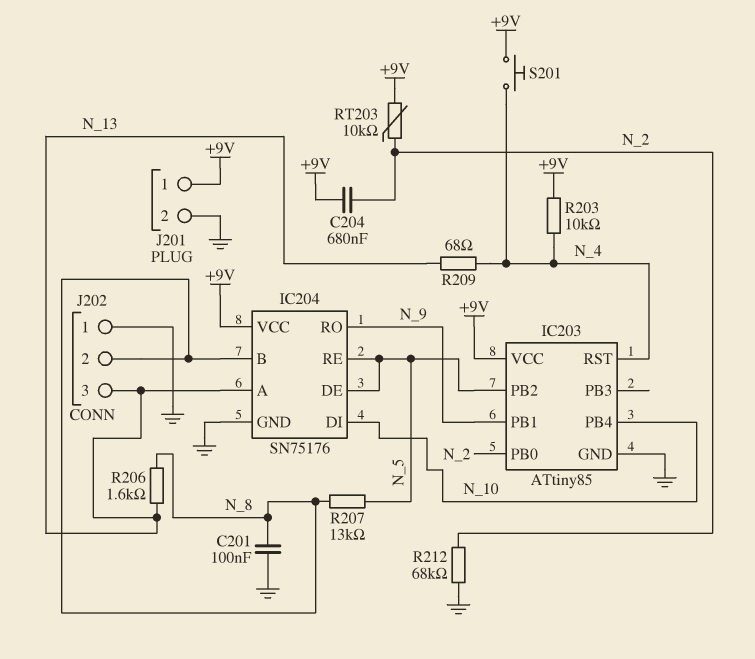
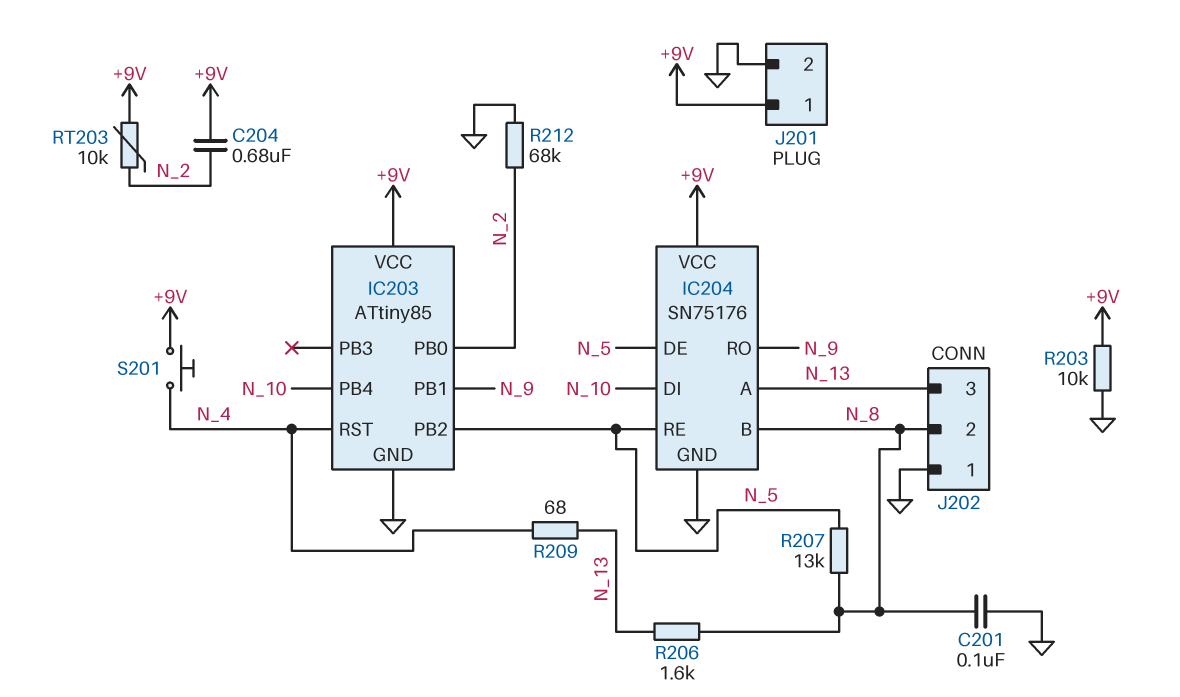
R203: 10k (+9V, N_4) -> 10k (+9V, GND)

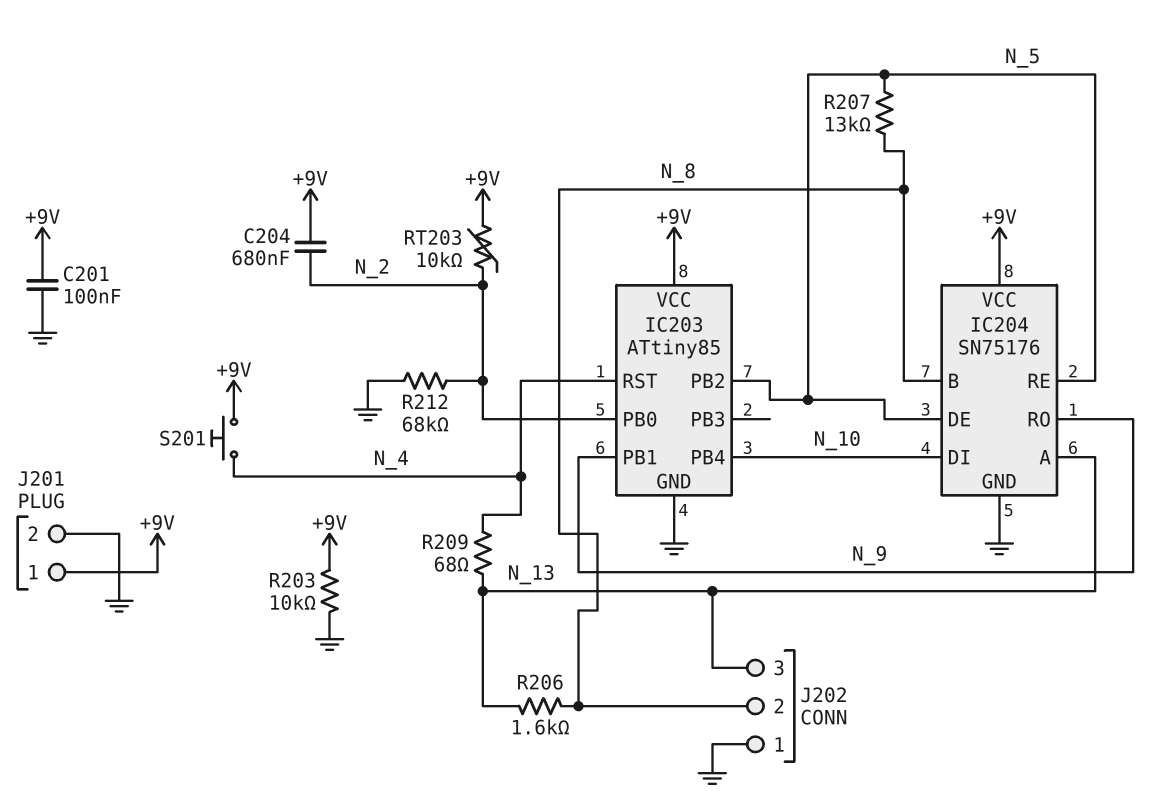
C201: 100nF (GND, N_8) -> 100nF (+9V, GND)

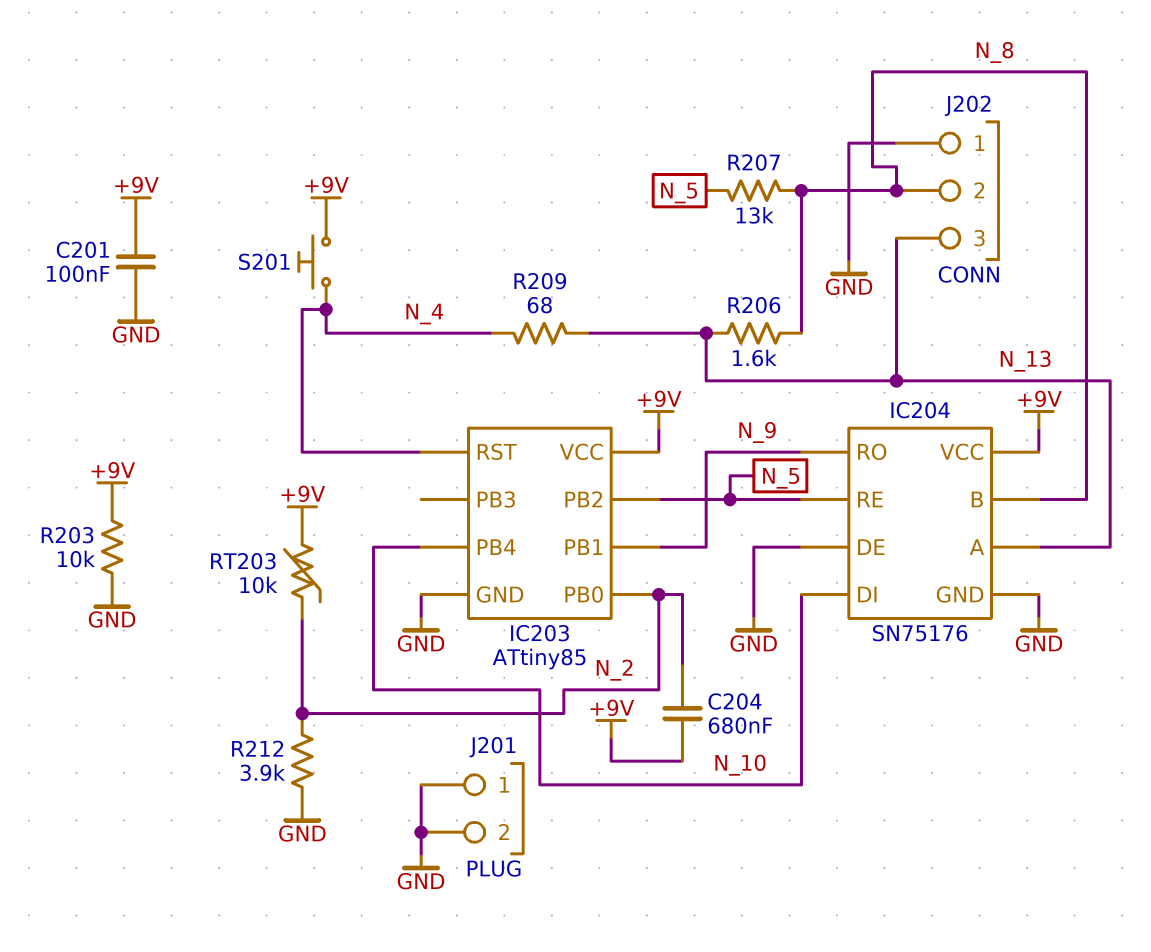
IC204 pin DE: N_5 -> GND
J201 pin 1: +9V -> GND
R212: 68k (GND, N_2) -> 3.9k (GND, N_2)

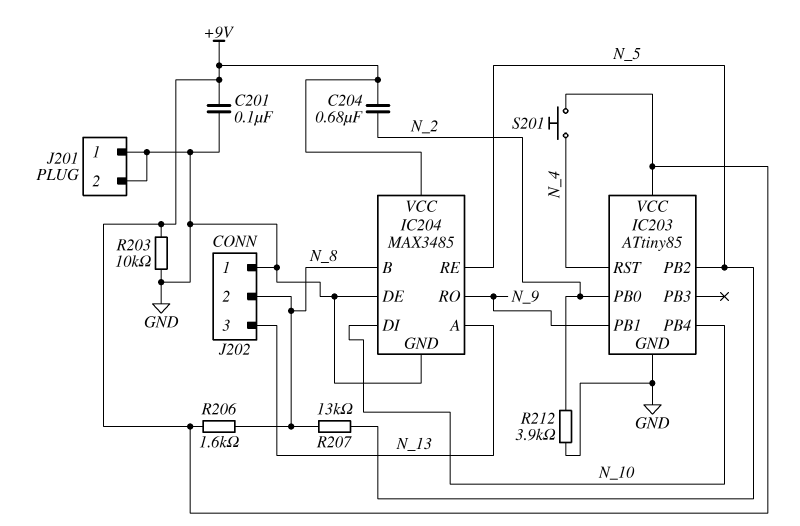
IC204: SN75176 -> MAX3485
R206: 1.6k (N_8, N_13) -> 1.6k (+9V, N_8)
R209: 68 (N_4, N_13) -> none
RT203: 10k (+9V, N_2) -> none

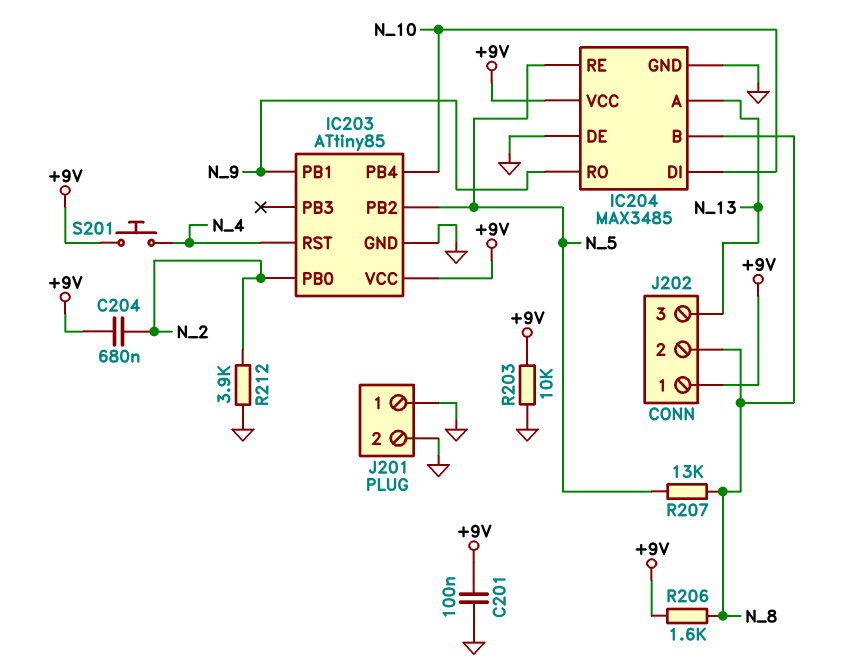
J202 pin 1: GND -> +9V

